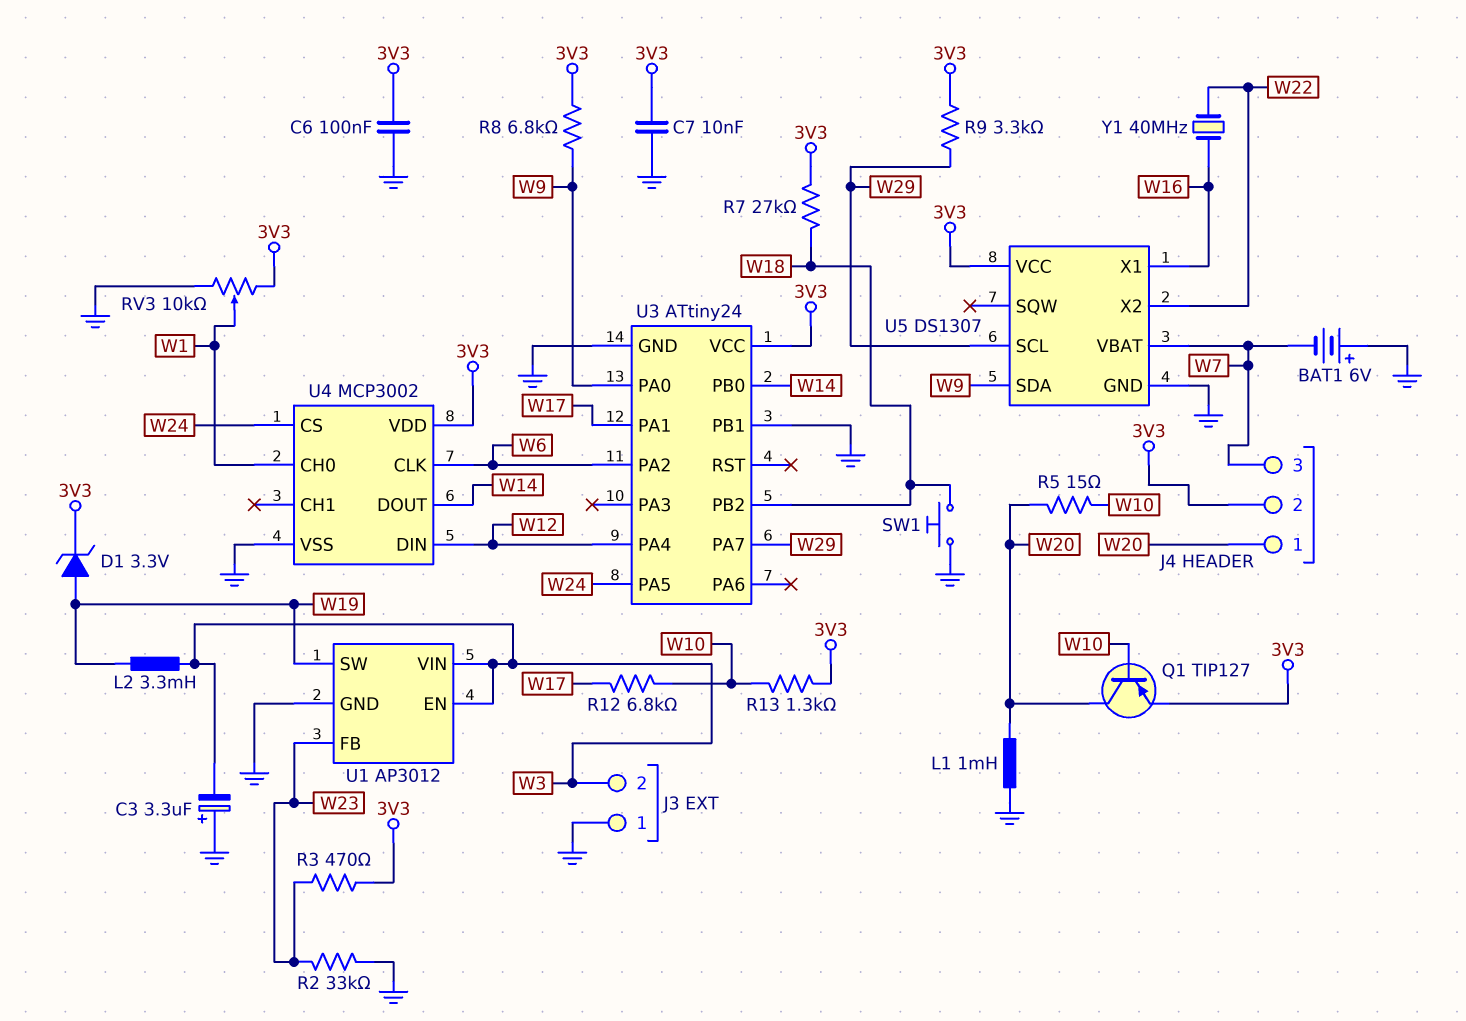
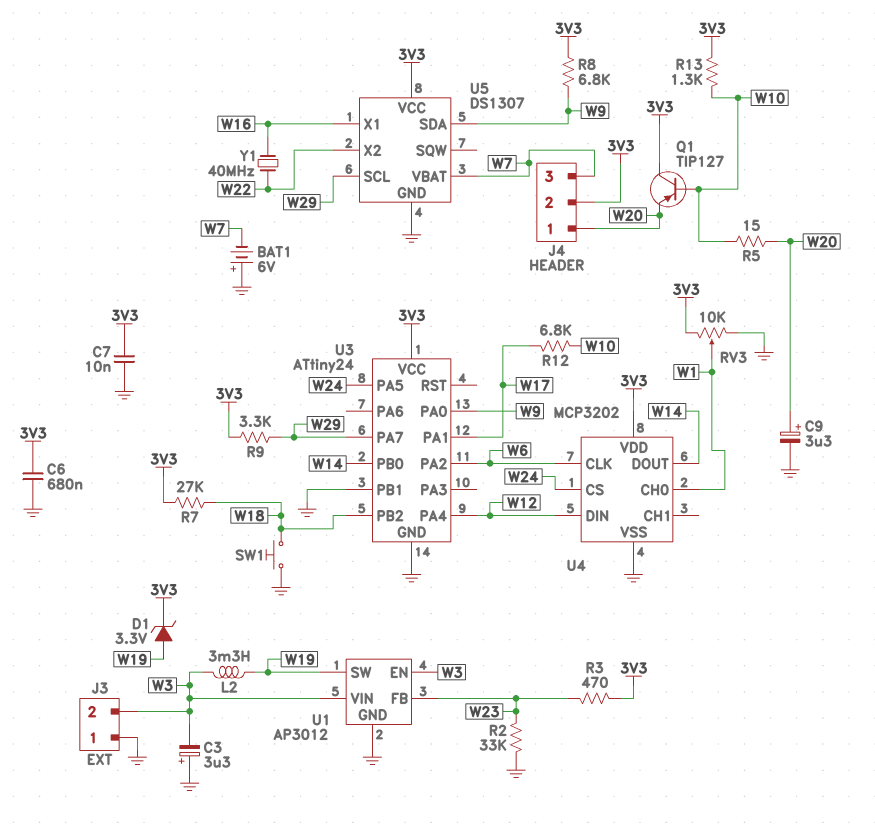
C6: 100nF (3V3, GND) -> 680nF (3V3, GND)
C9: none -> 3.3uF (plus W20, minus GND)
L1: 1mH (GND, W20) -> none
Q1: PNP TIP127 (B W10, C W20, E 3V3) -> PNP TIP127 (B W10, C 3V3, E W20)
U4: MCP3002 -> MCP3202

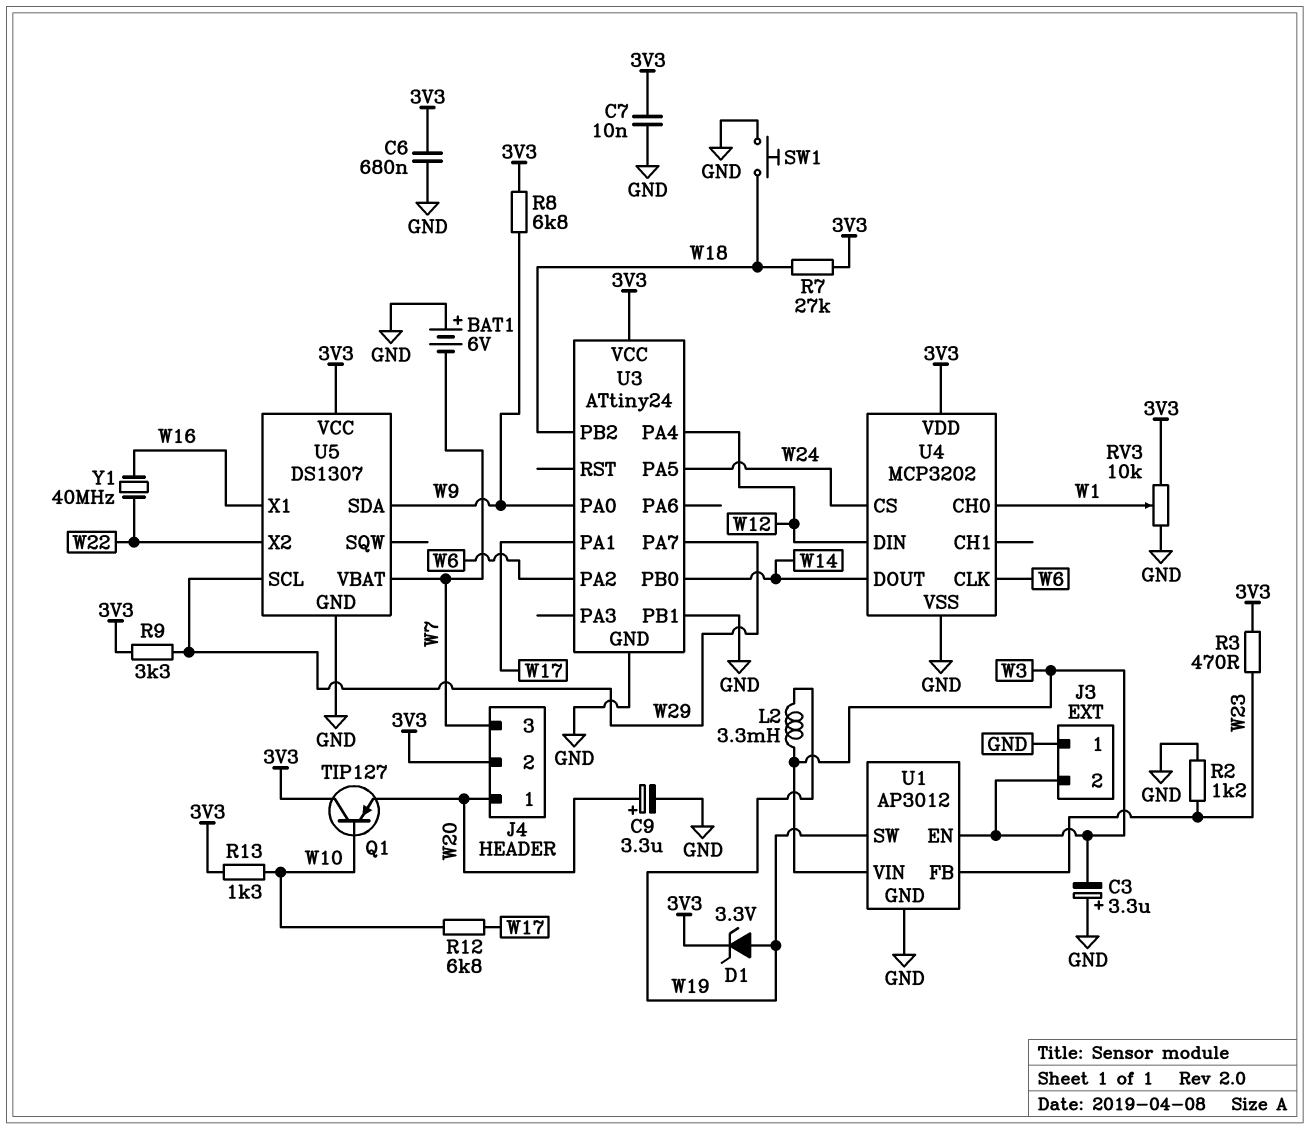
R2: 33k (GND, W23) -> 1.2k (GND, W23)
R5: 15 (W10, W20) -> none

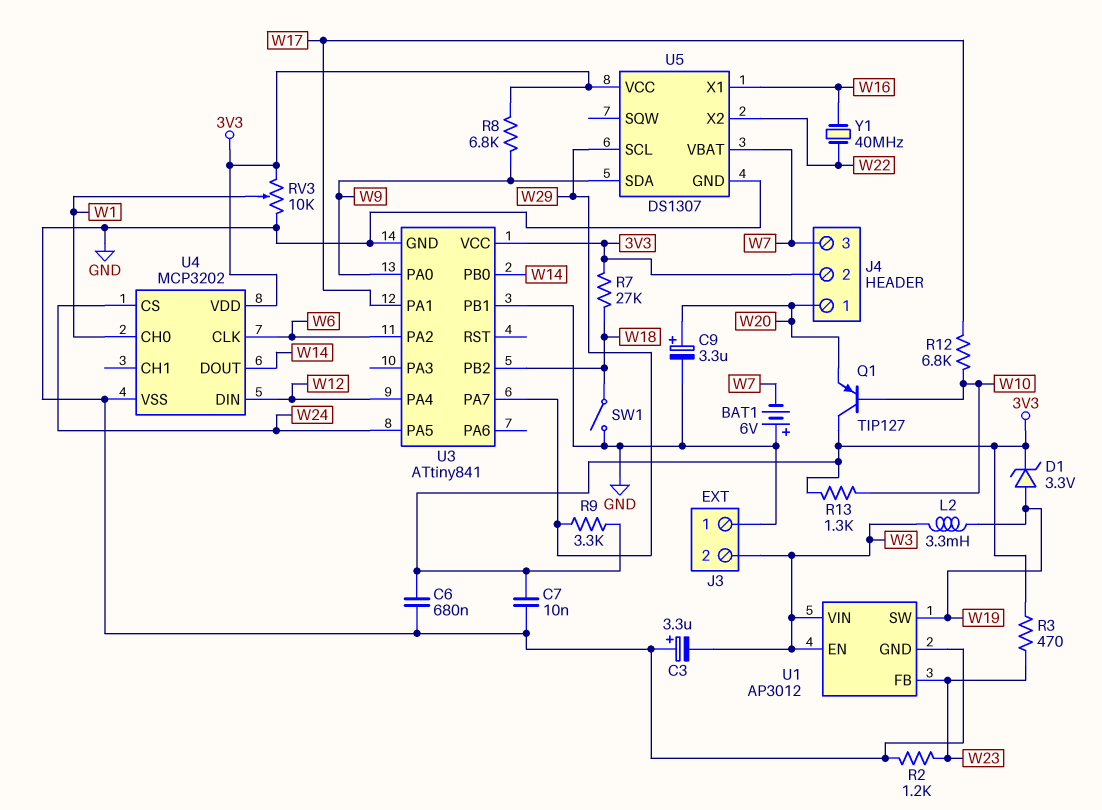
SW1: button (GND, W18) -> switch (GND, W18)
U3: ATtiny24 -> ATtiny841

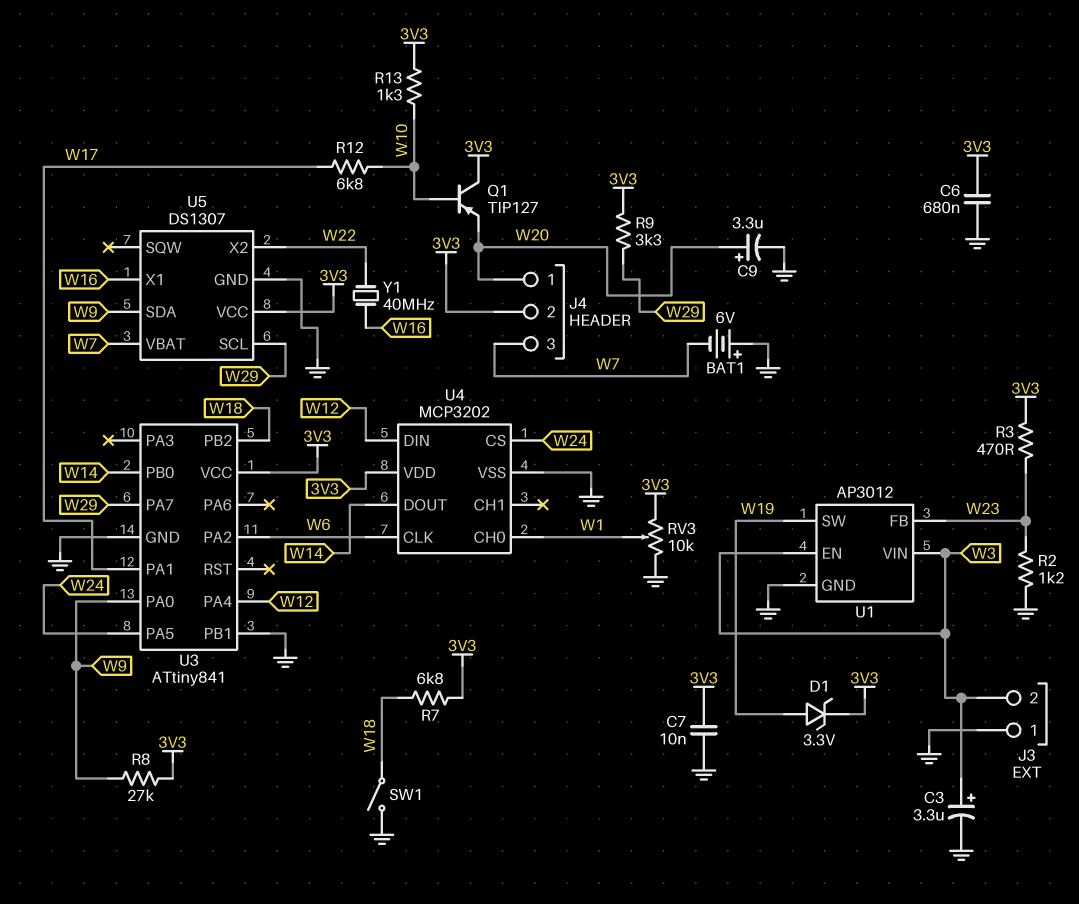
C3: 3.3uF (plus GND, minus W3) -> 3.3uF (plus W3, minus GND)
L2: 3.3mH (W3, W19) -> none
R7: 27k (3V3, W18) -> 6.8k (3V3, W18)
R8: 6.8k (3V3, W9) -> 27k (3V3, W9)

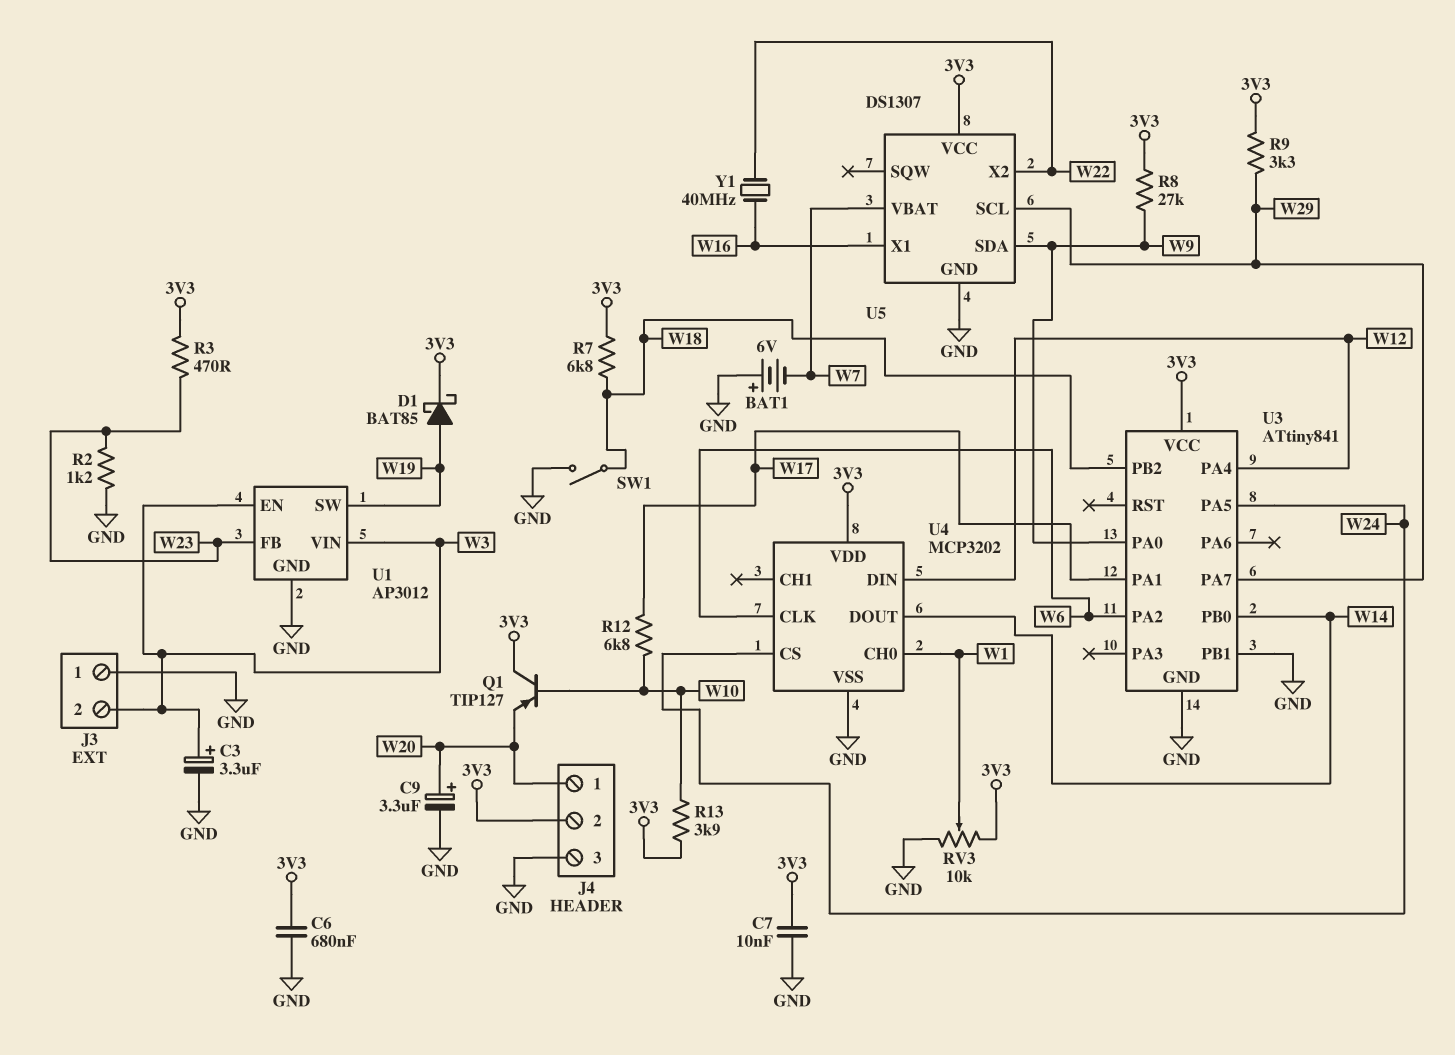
D1: zener 3.3V (A W19, K 3V3) -> schottky BAT85 (A W19, K 3V3)
J4 pin 3: W7 -> GND
R13: 1.3k (3V3, W10) -> 3.9k (3V3, W10)

